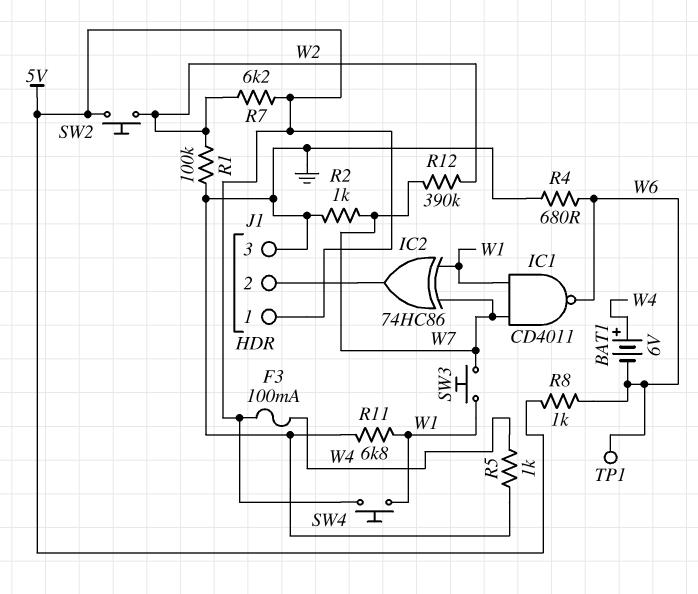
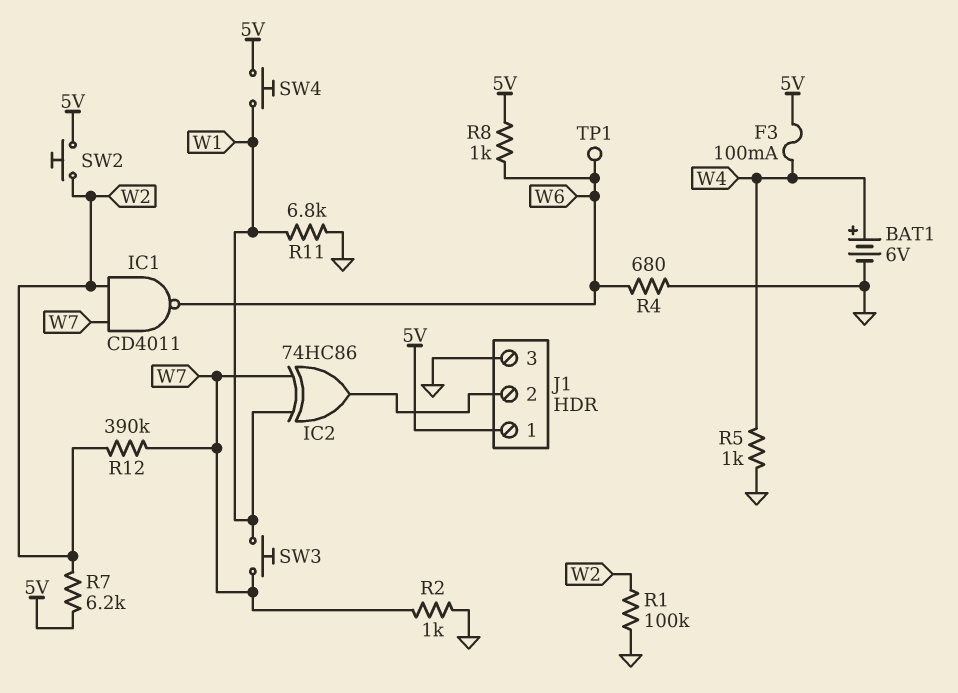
BAT1: 6V (plus W4, minus W6) -> 6V (plus W4, minus GND)
IC1: NAND CD4011 (in W1, in W7, out W6) -> NAND CD4011 (in W2, in W7, out W6)

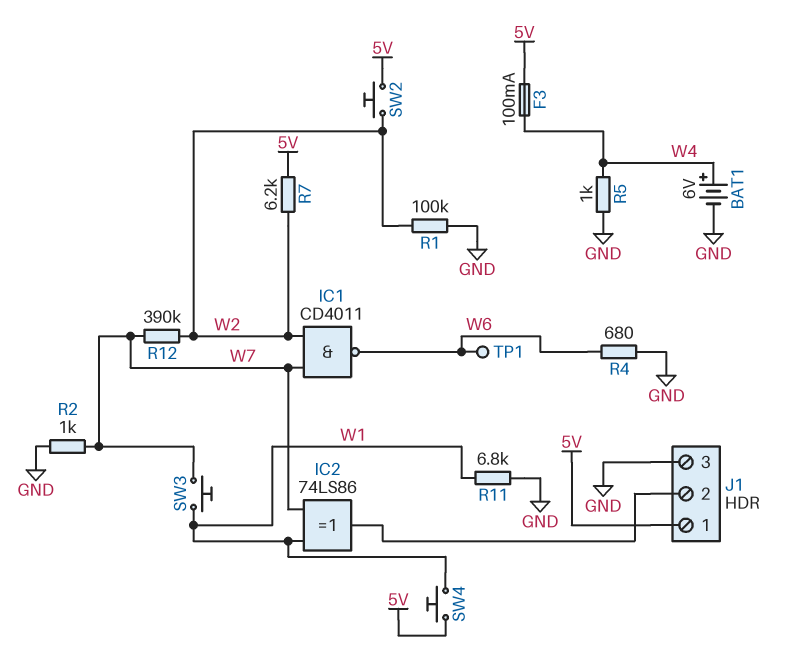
IC2: XOR 74HC86 (in W1, in W7, out J1/2) -> XOR 74LS86 (in W1, in W7, out J1/2)
R8: 1k (5V, W6) -> none

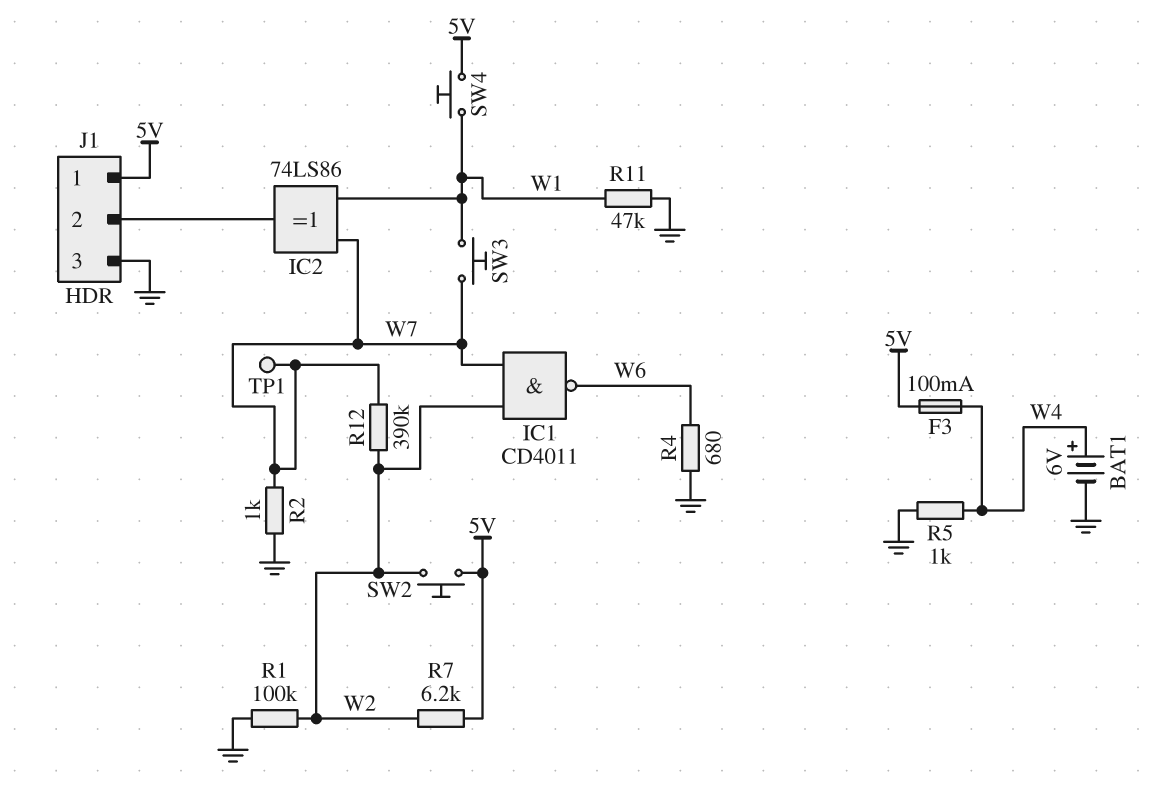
R11: 6.8k (GND, W1) -> 47k (GND, W1)
TP1: test point (W6) -> test point (W7)

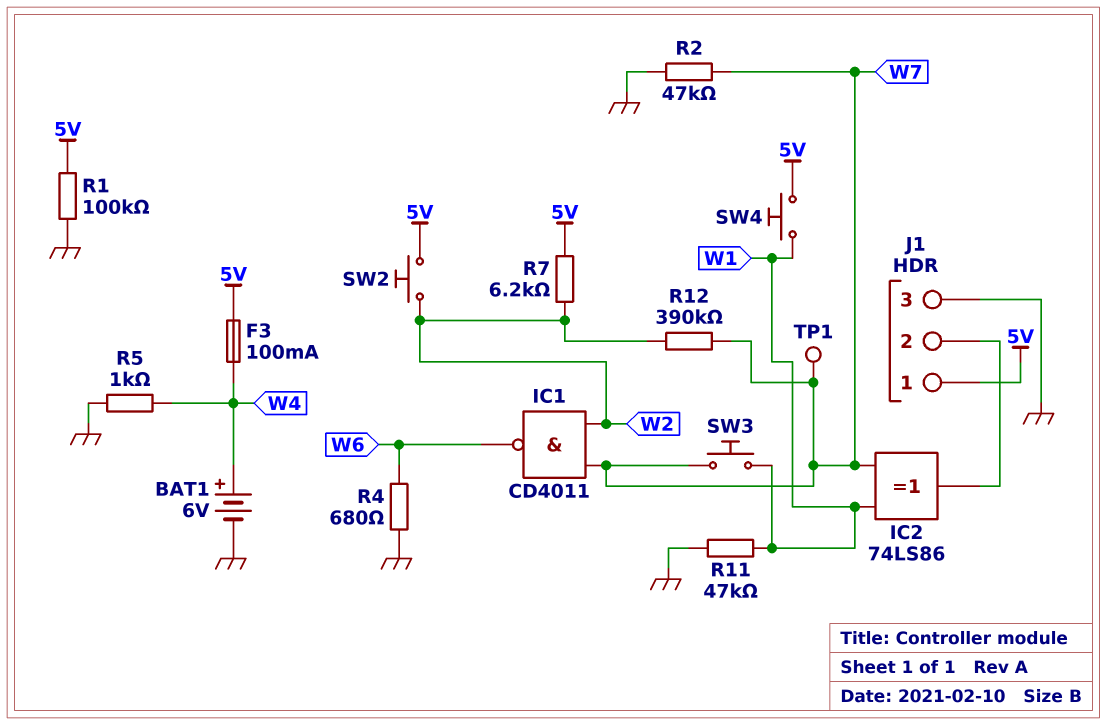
R1: 100k (GND, W2) -> 100k (5V, GND)
R2: 1k (GND, W7) -> 47k (GND, W7)

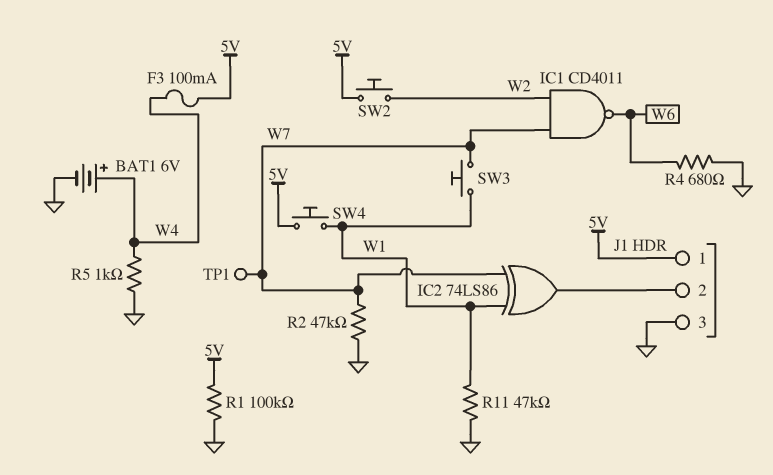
R7: 6.2k (5V, W2) -> none
R12: 390k (W2, W7) -> none

